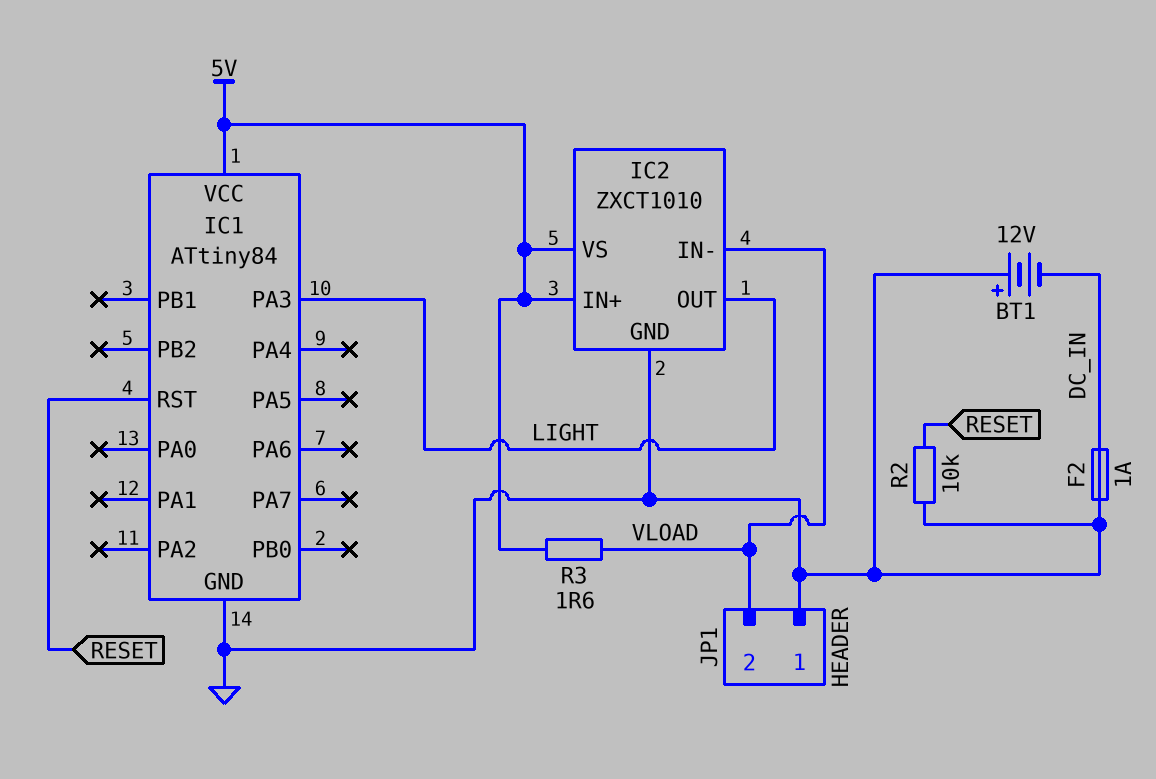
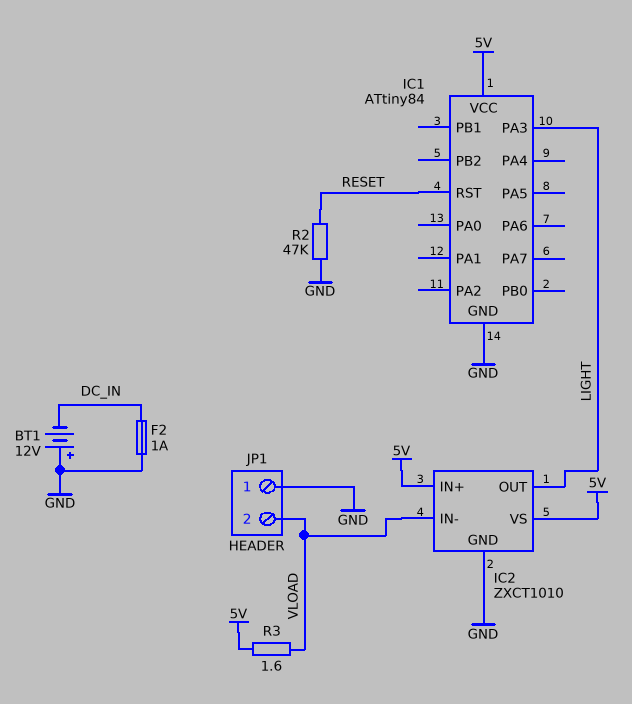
R2: 10k (GND, RESET) -> 47k (GND, RESET)

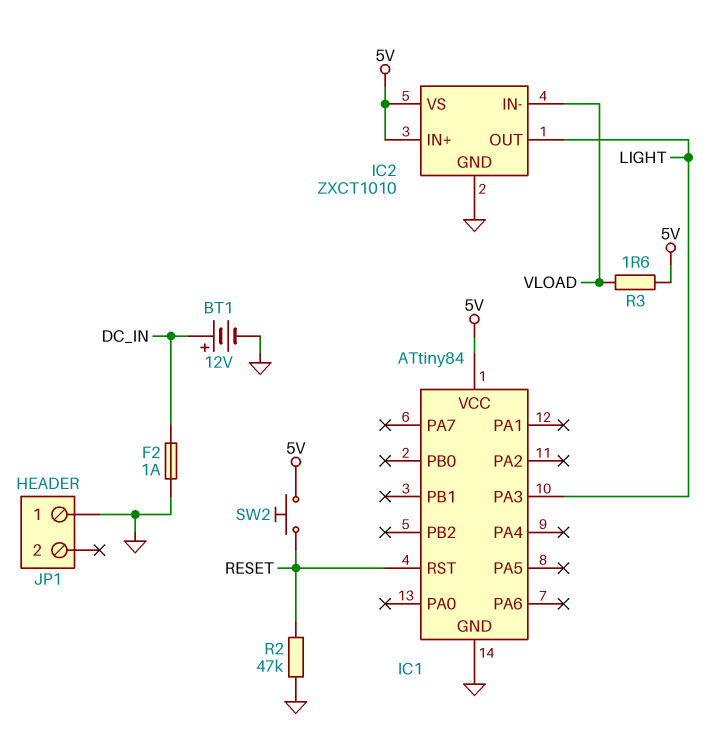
BT1: 12V (plus GND, minus DC_IN) -> 12V (plus DC_IN, minus GND)
JP1 pin 2: VLOAD -> none
SW2: none -> button (5V, RESET)

